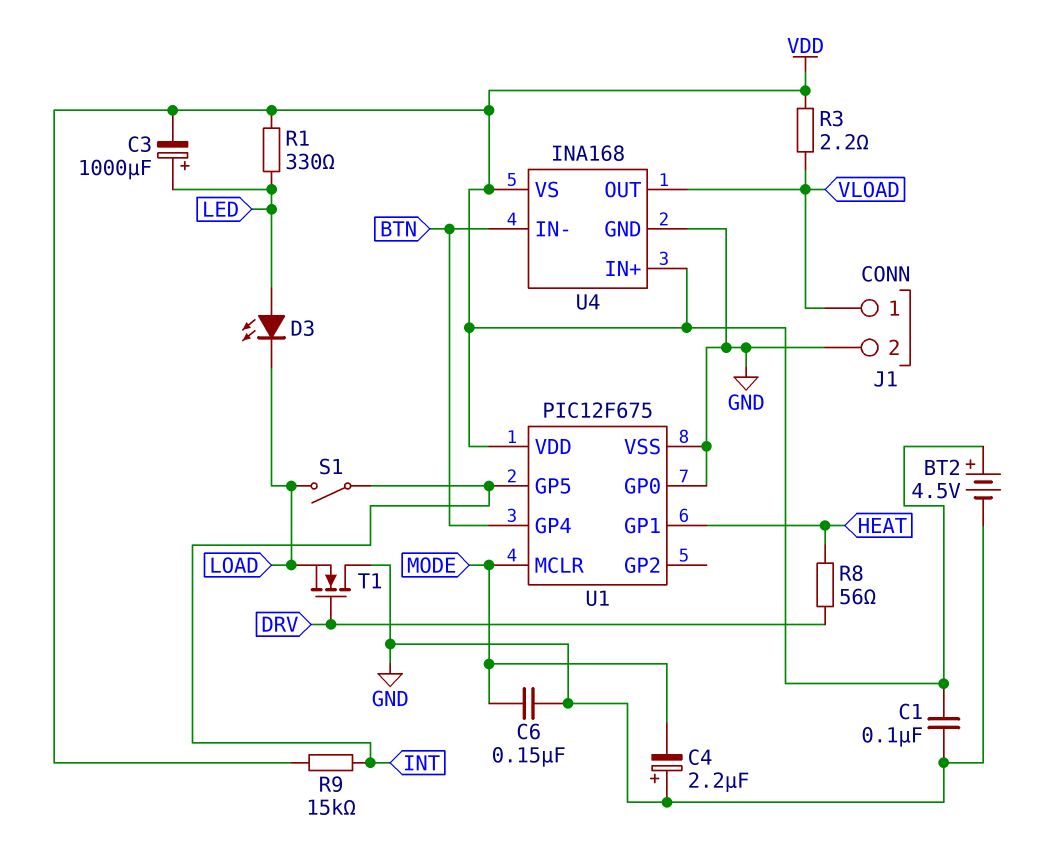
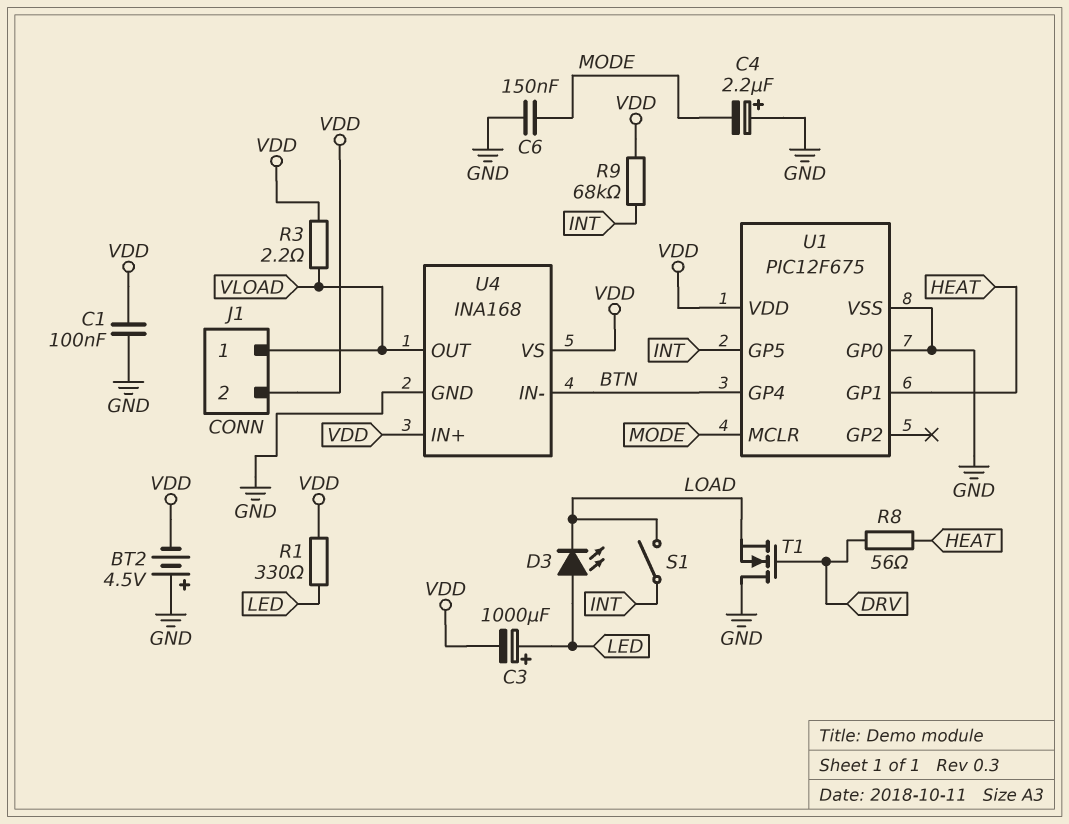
BT2: 4.5V (plus VDD, minus GND) -> 4.5V (plus GND, minus VDD)
J1 pin 2: GND -> VDD
R9: 15k (INT, VDD) -> 68k (INT, VDD)

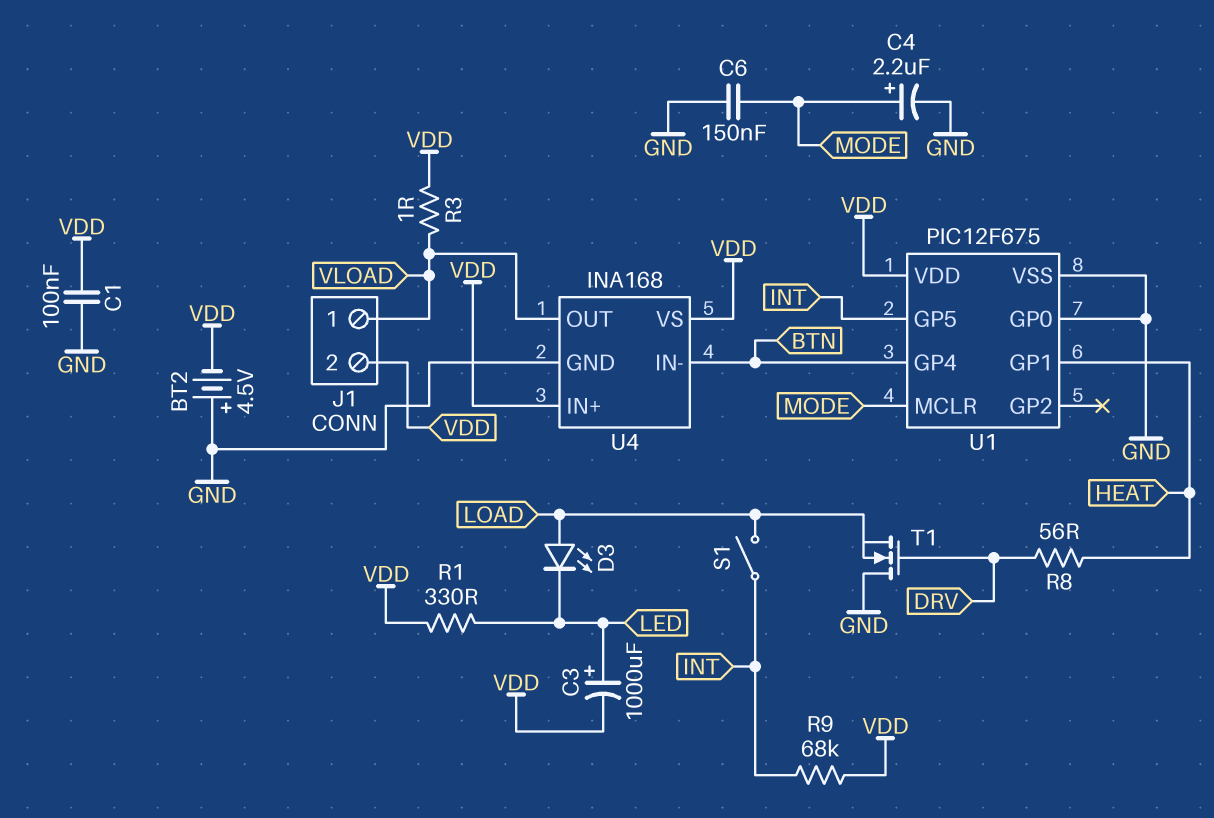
C4: 2.2uF (plus GND, minus MODE) -> 2.2uF (plus MODE, minus GND)
D3: LED (A LED, K LOAD) -> LED (A LOAD, K LED)
R3: 2.2 (VDD, VLOAD) -> 1 (VDD, VLOAD)

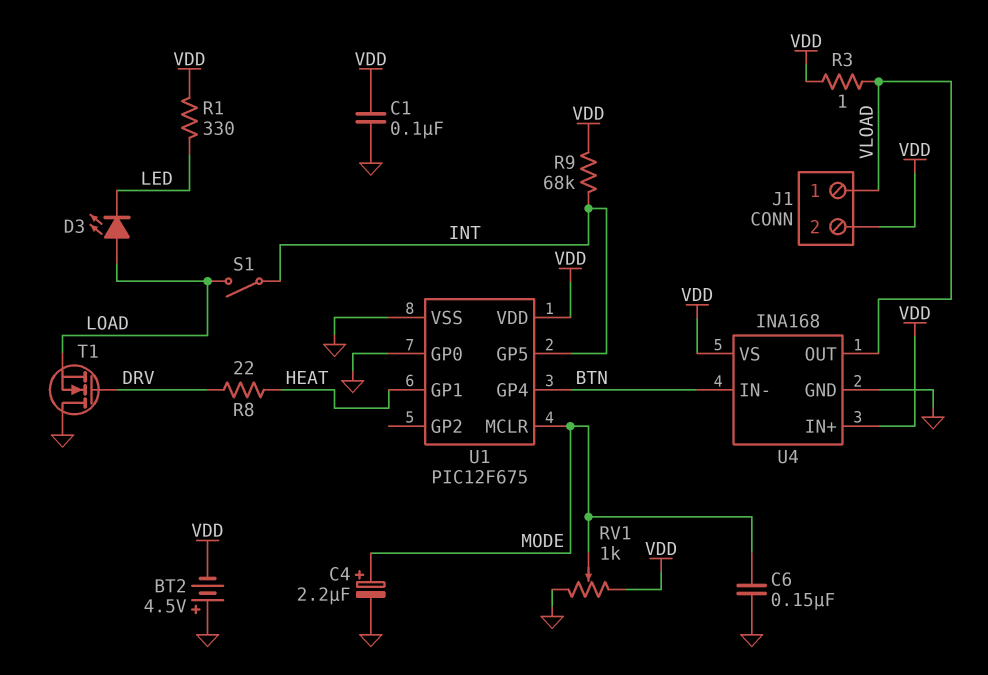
C3: 1000uF (plus LED, minus VDD) -> none
R8: 56 (DRV, HEAT) -> 22 (DRV, HEAT)
RV1: none -> 1k (GND, VDD, wiper MODE)

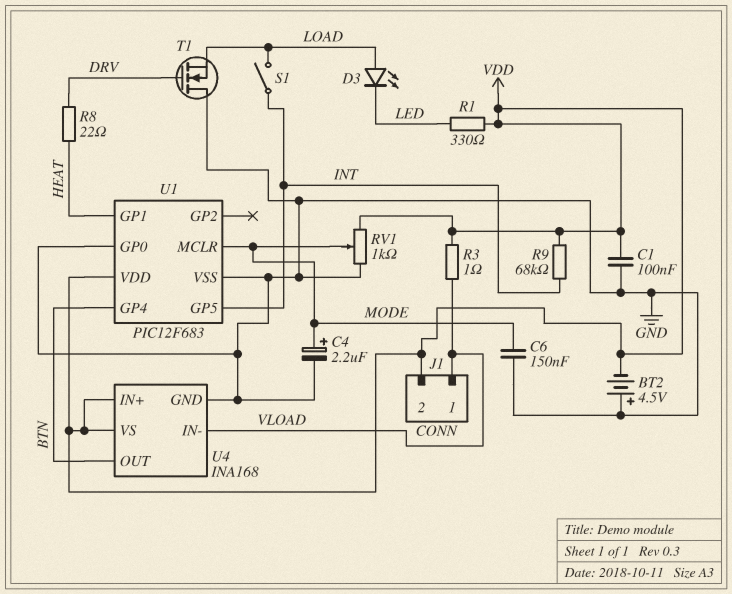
U1: PIC12F675 -> PIC12F683
U4 pin IN-: BTN -> VLOAD
U4 pin OUT: VLOAD -> BTN

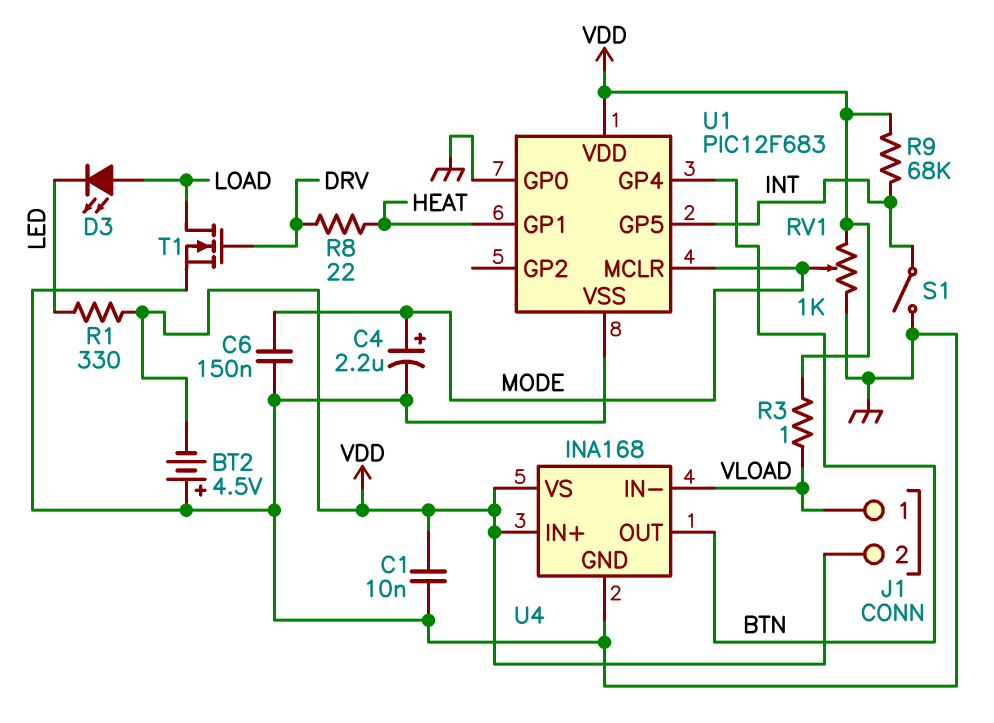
C1: 100nF (GND, VDD) -> 10nF (GND, VDD)
S1: switch (INT, LOAD) -> switch (GND, INT)
T1: NMOS (G DRV, D GND, S LOAD) -> NMOS (G DRV, D LOAD, S GND)

